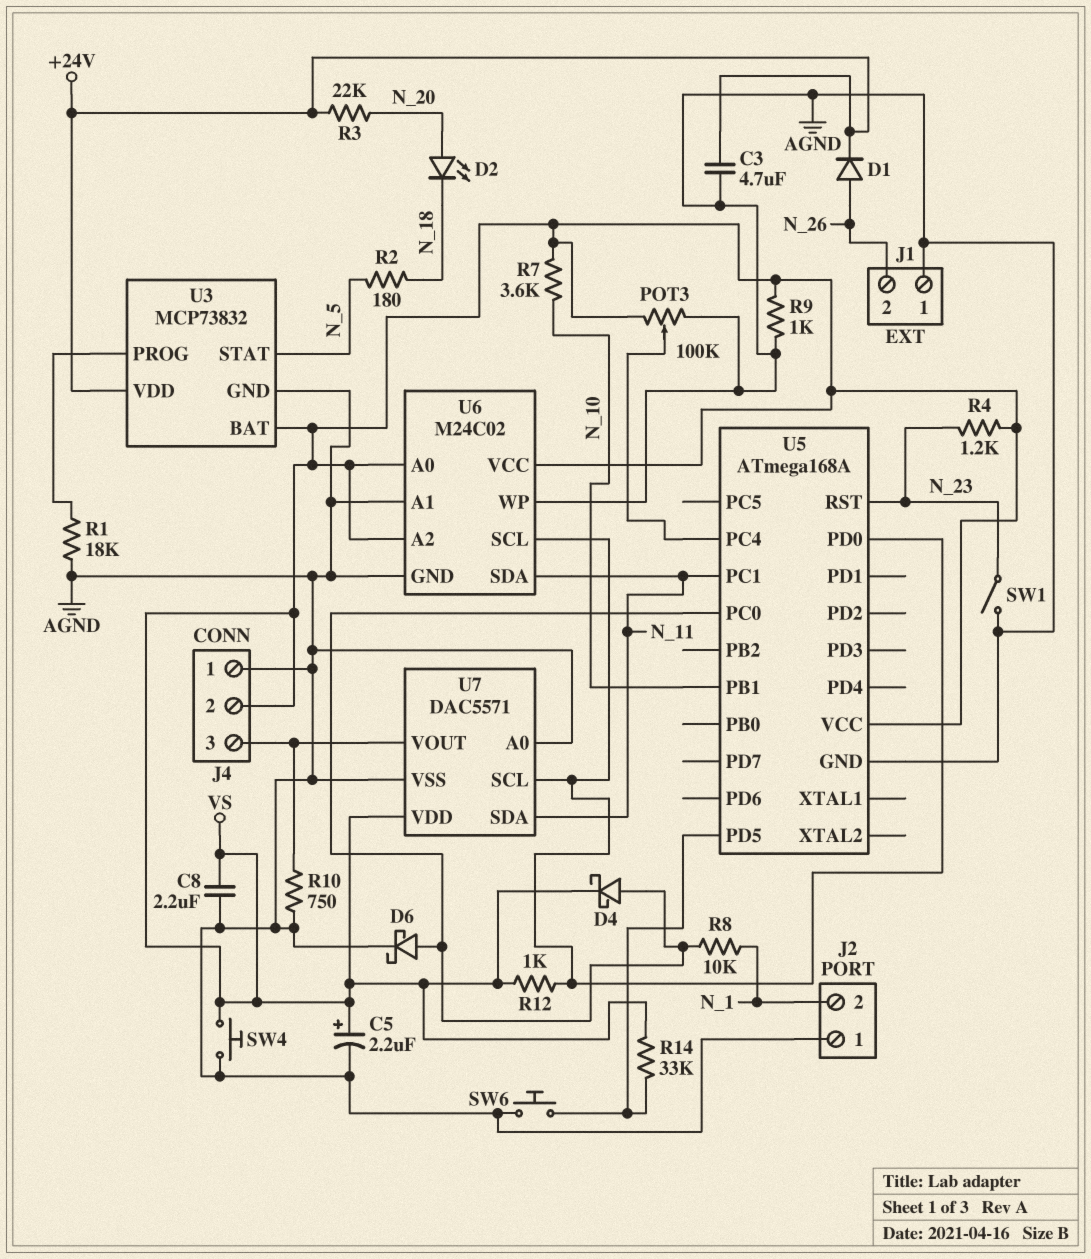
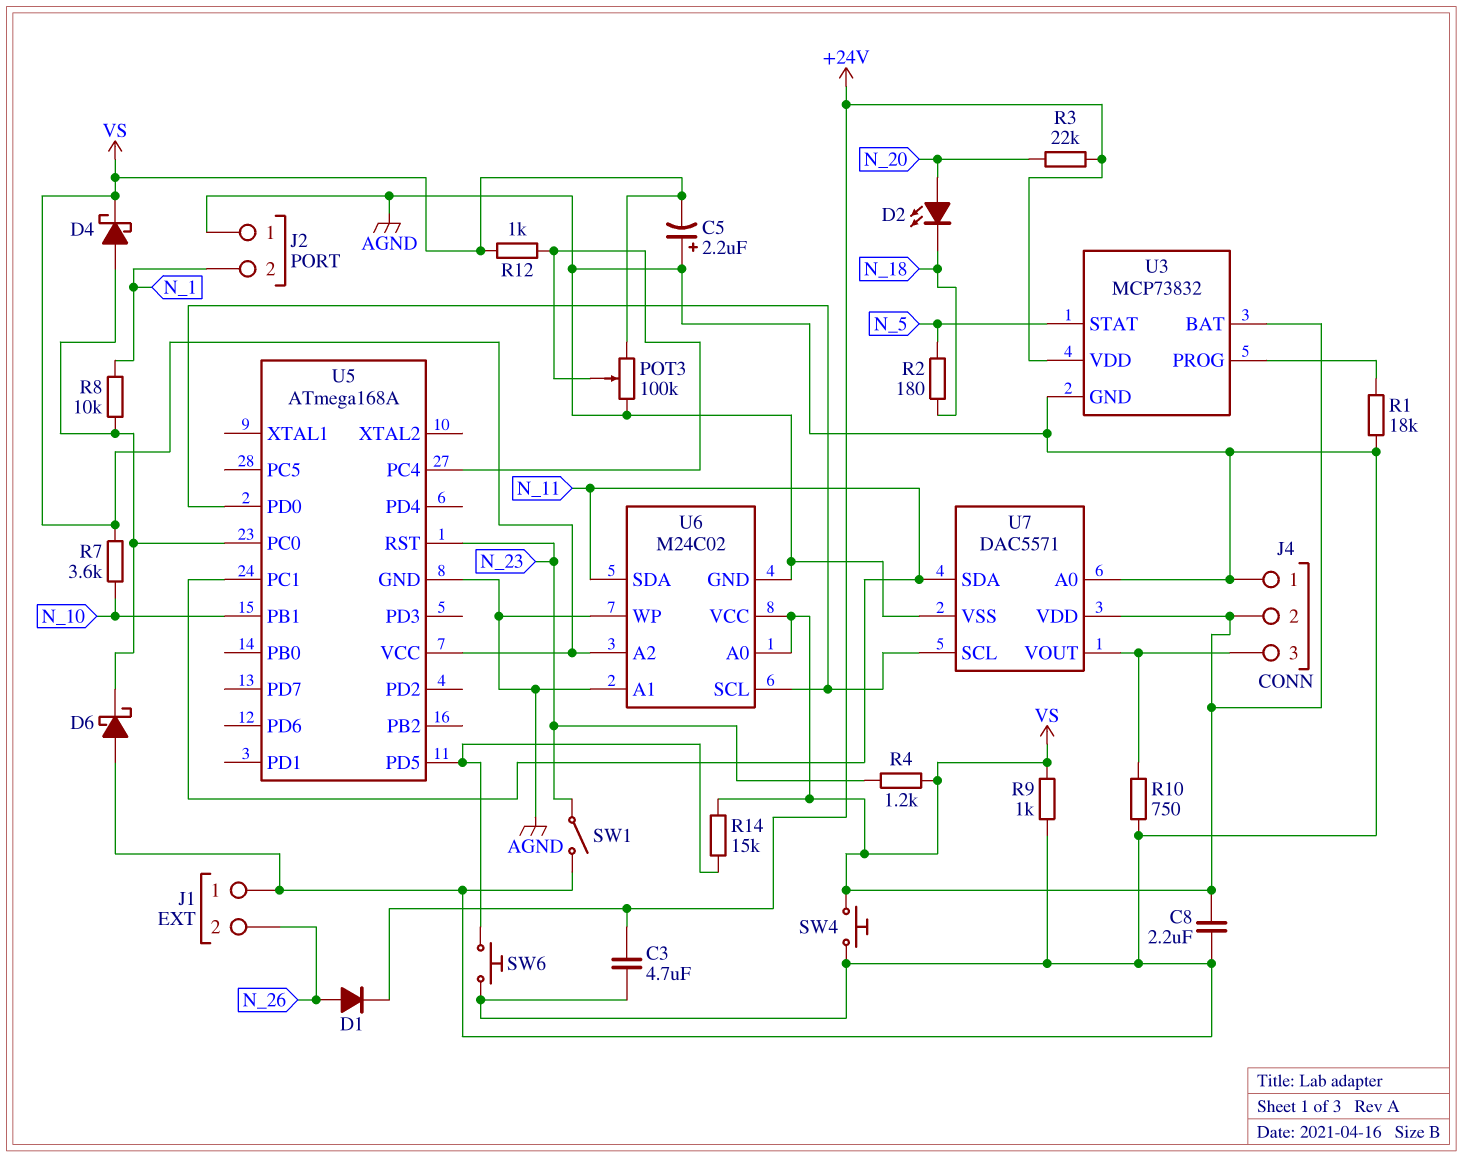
C5: 2.2uF (plus VS, minus AGND) -> 2.2uF (plus AGND, minus VS)
D6: schottky (A U5/PC0, K AGND) -> schottky (A AGND, K U5/PC0)
R12: 1k (U5/PD0, VS) -> 1k (U5/PC4, VS)
R14: 33k (U5/PD5, VS) -> 15k (U5/PD5, VS)

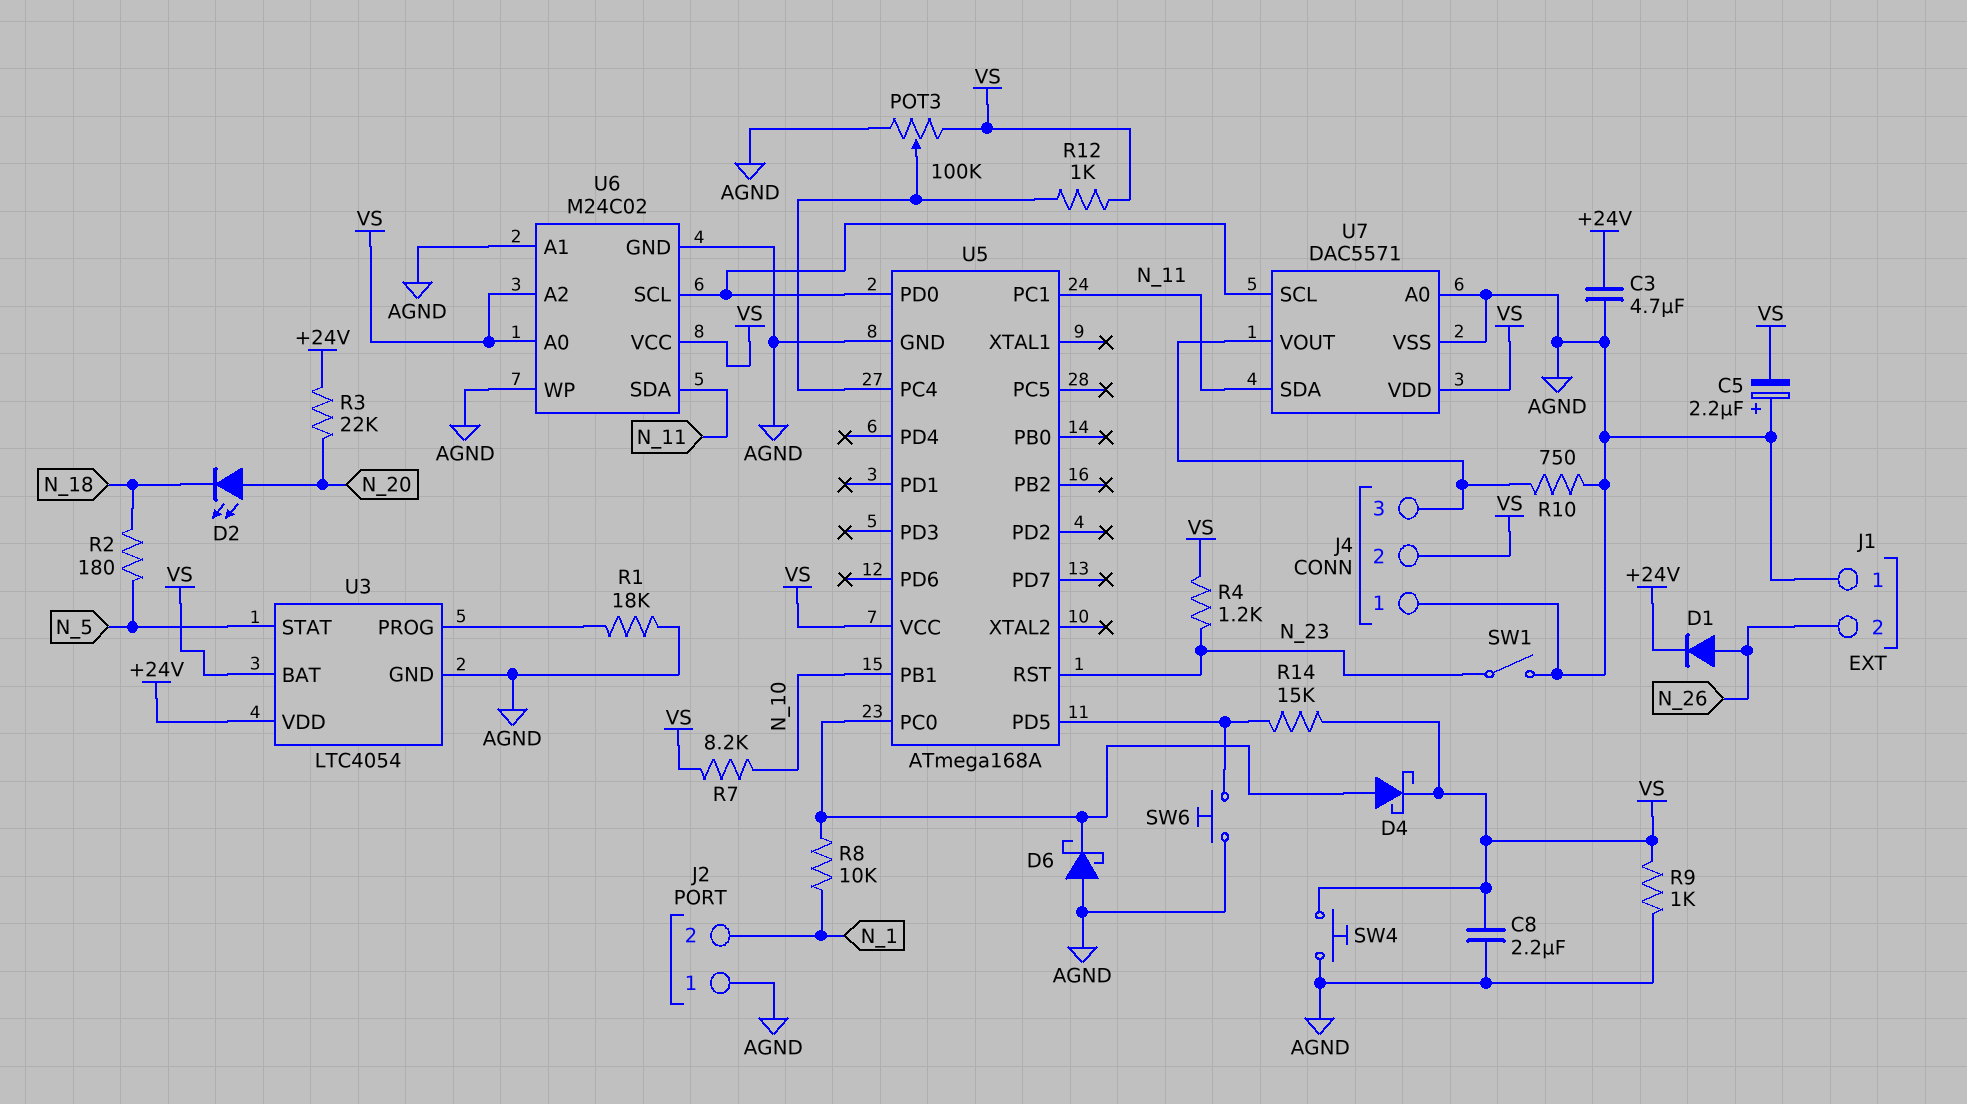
R7: 3.6k (N_10, VS) -> 8.2k (N_10, VS)
U3: MCP73832 -> LTC4054

